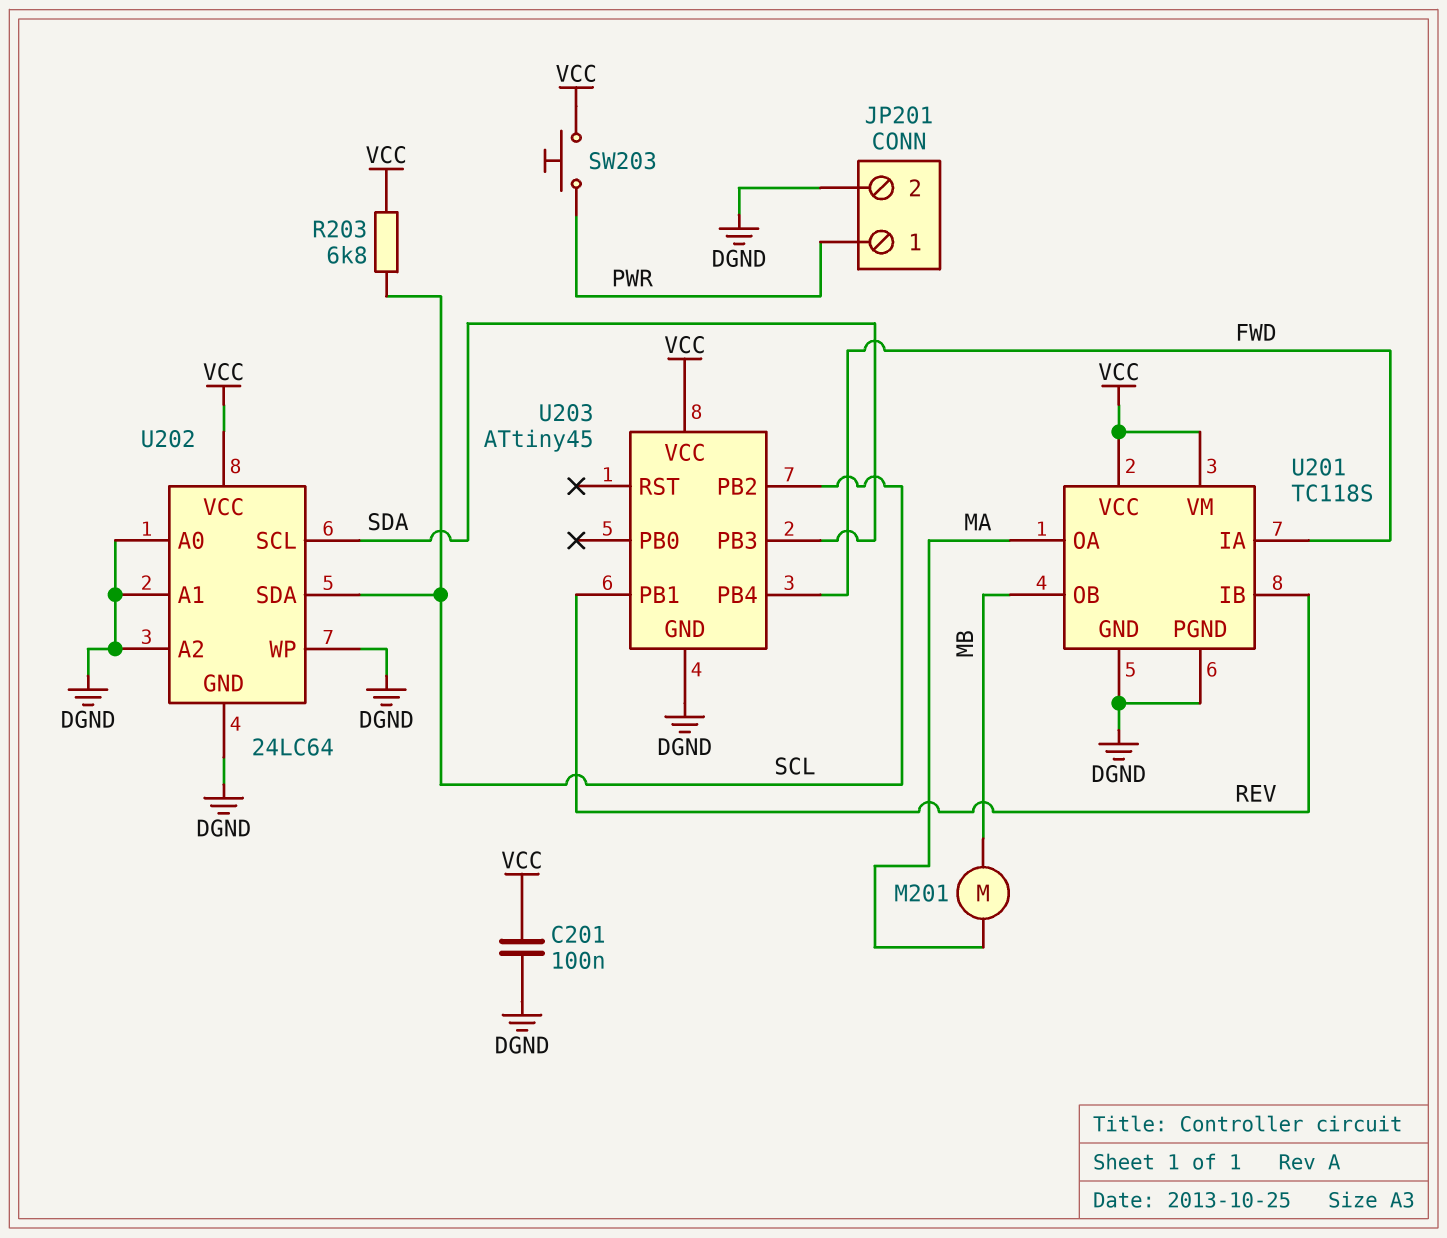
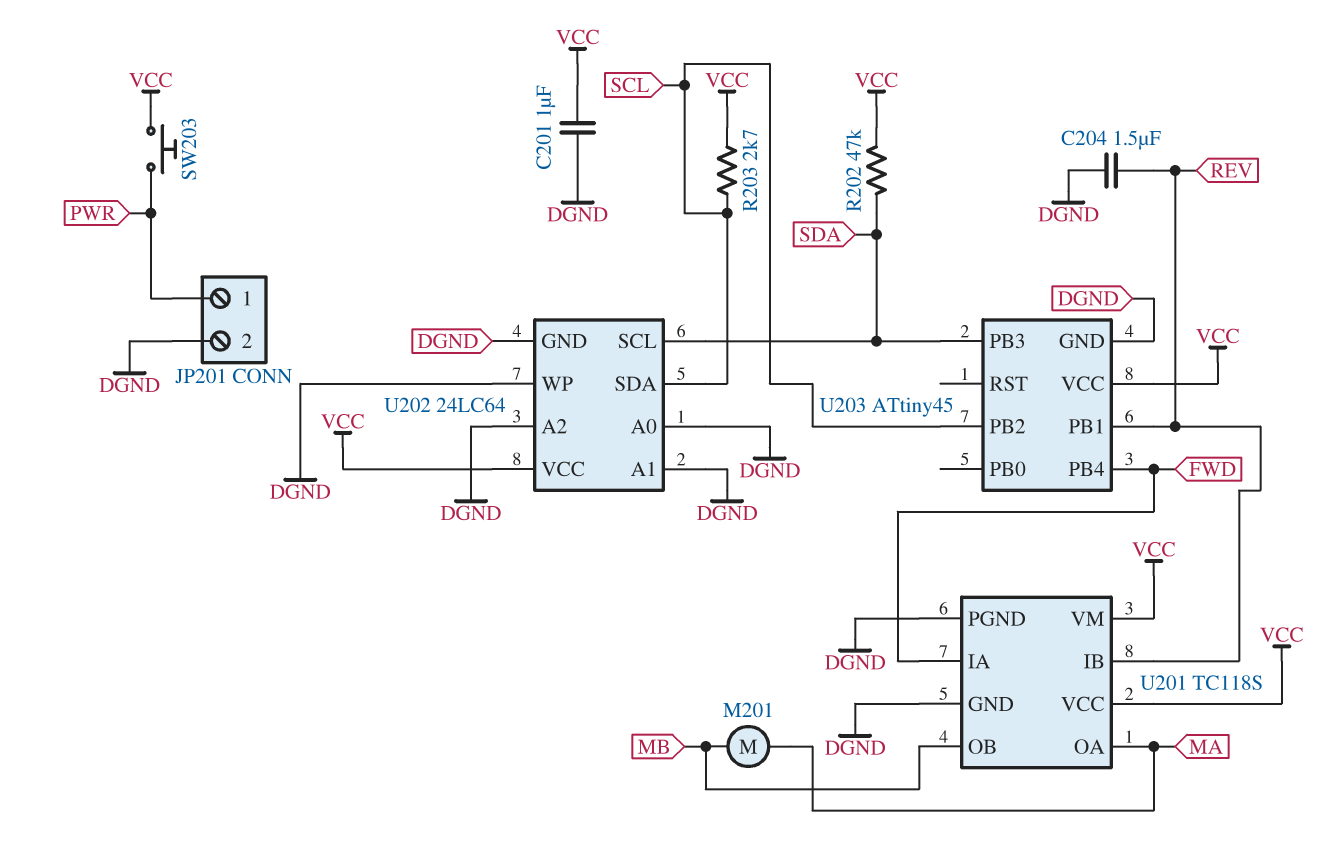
C201: 100nF (DGND, VCC) -> 1uF (DGND, VCC)
C204: none -> 1.5uF (DGND, REV)
R202: none -> 47k (SDA, VCC)
R203: 6.8k (SCL, VCC) -> 2.7k (SCL, VCC)

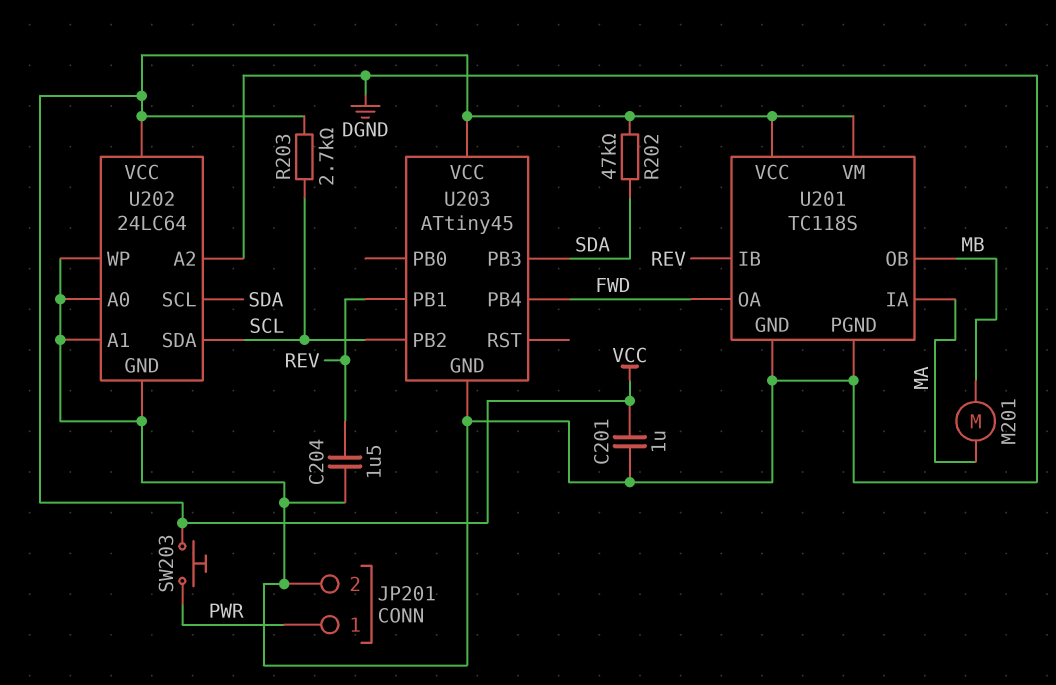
U201 pin IA: FWD -> MA
U201 pin OA: MA -> FWD

